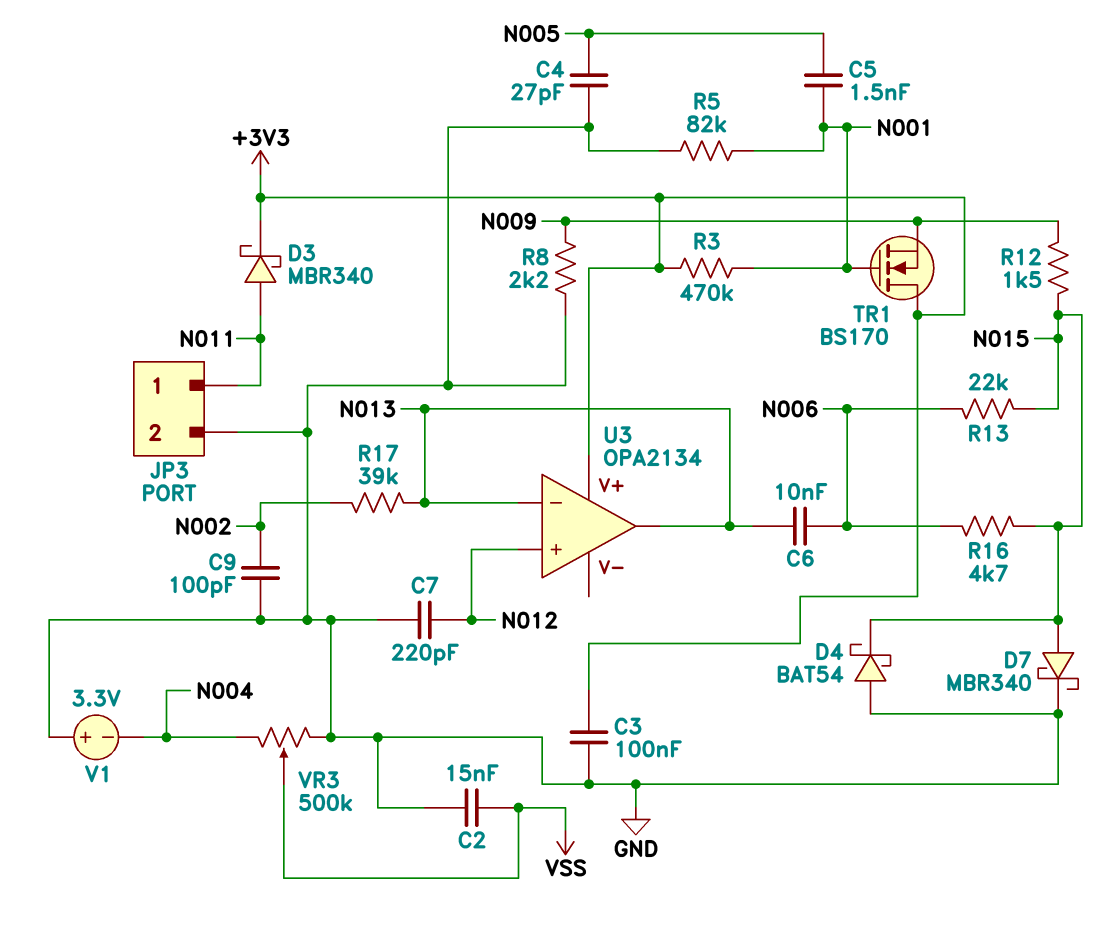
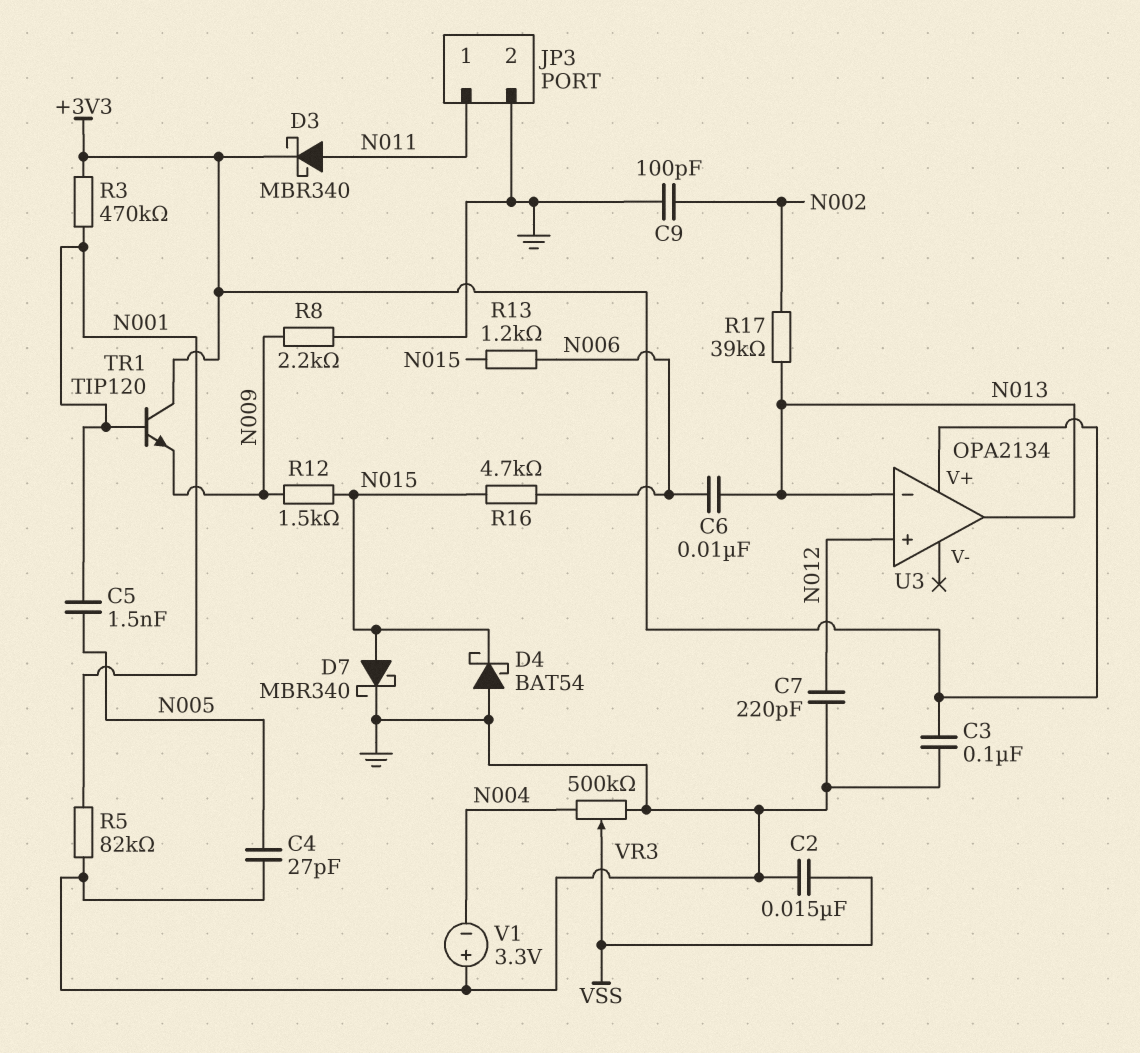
R13: 22k (N006, N015) -> 1.2k (N006, N015)
TR1: NMOS BS170 (G N001, D +3V3, S N009) -> NPN TIP120 (B N001, C +3V3, E N009)

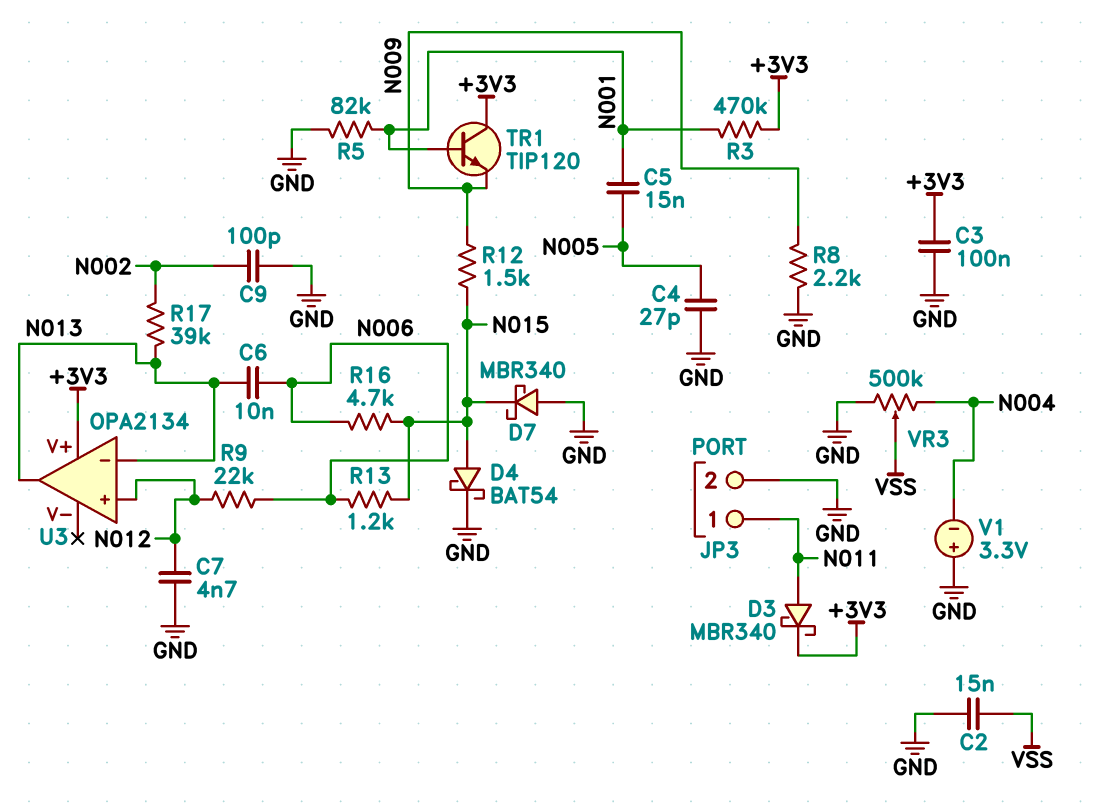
C5: 1.5nF (N001, N005) -> 15nF (N001, N005)
C7: 220pF (GND, N012) -> 4.7nF (GND, N012)
D4: schottky BAT54 (A GND, K N015) -> schottky BAT54 (A N015, K GND)
D7: schottky MBR340 (A N015, K GND) -> schottky MBR340 (A GND, K N015)
R9: none -> 22k (N006, N012)

